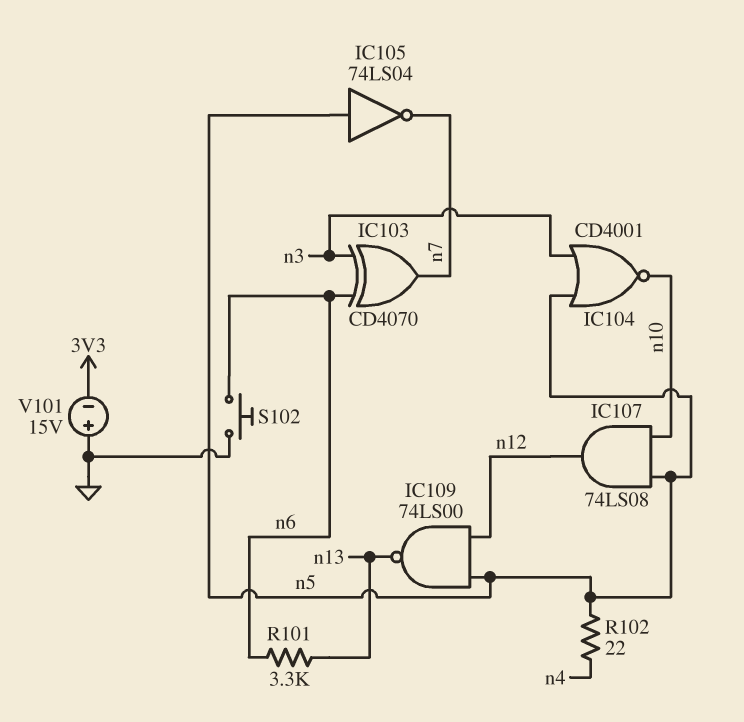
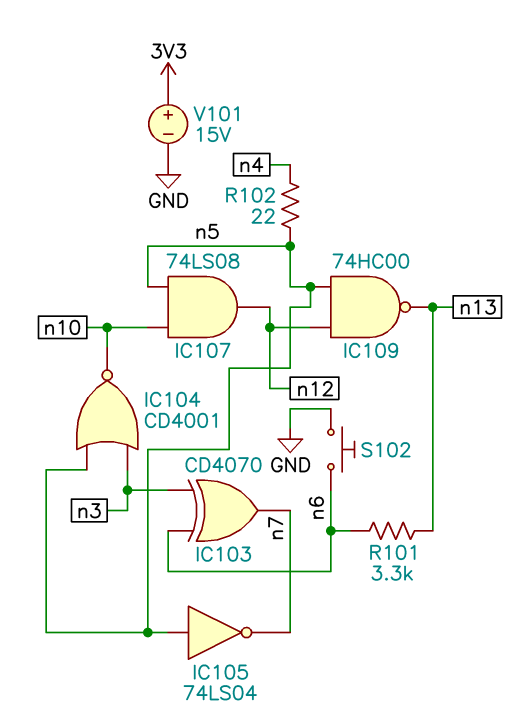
IC109: NAND 74LS00 (in n5, in n12, out n13) -> NAND 74HC00 (in n5, in n12, out n13)
V101: 15V (plus GND, minus 3V3) -> 15V (plus 3V3, minus GND)

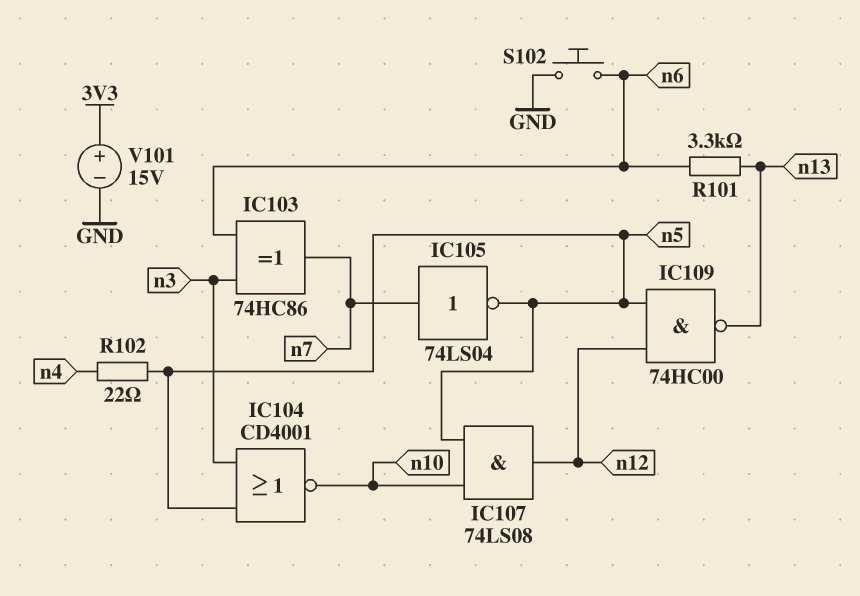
IC103: XOR CD4070 (in n3, in n6, out n7) -> XOR 74HC86 (in n3, in n6, out n7)
IC105: NOT 74LS04 (in n5, out n7) -> NOT 74LS04 (in n7, out n5)

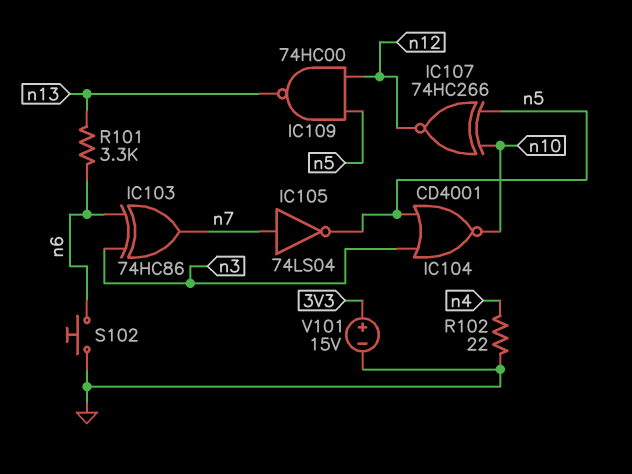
IC107: AND 74LS08 (in n5, in n10, out n12) -> XNOR 74HC266 (in n5, in n10, out n12)
R102: 22 (n4, n5) -> 22 (GND, n4)

